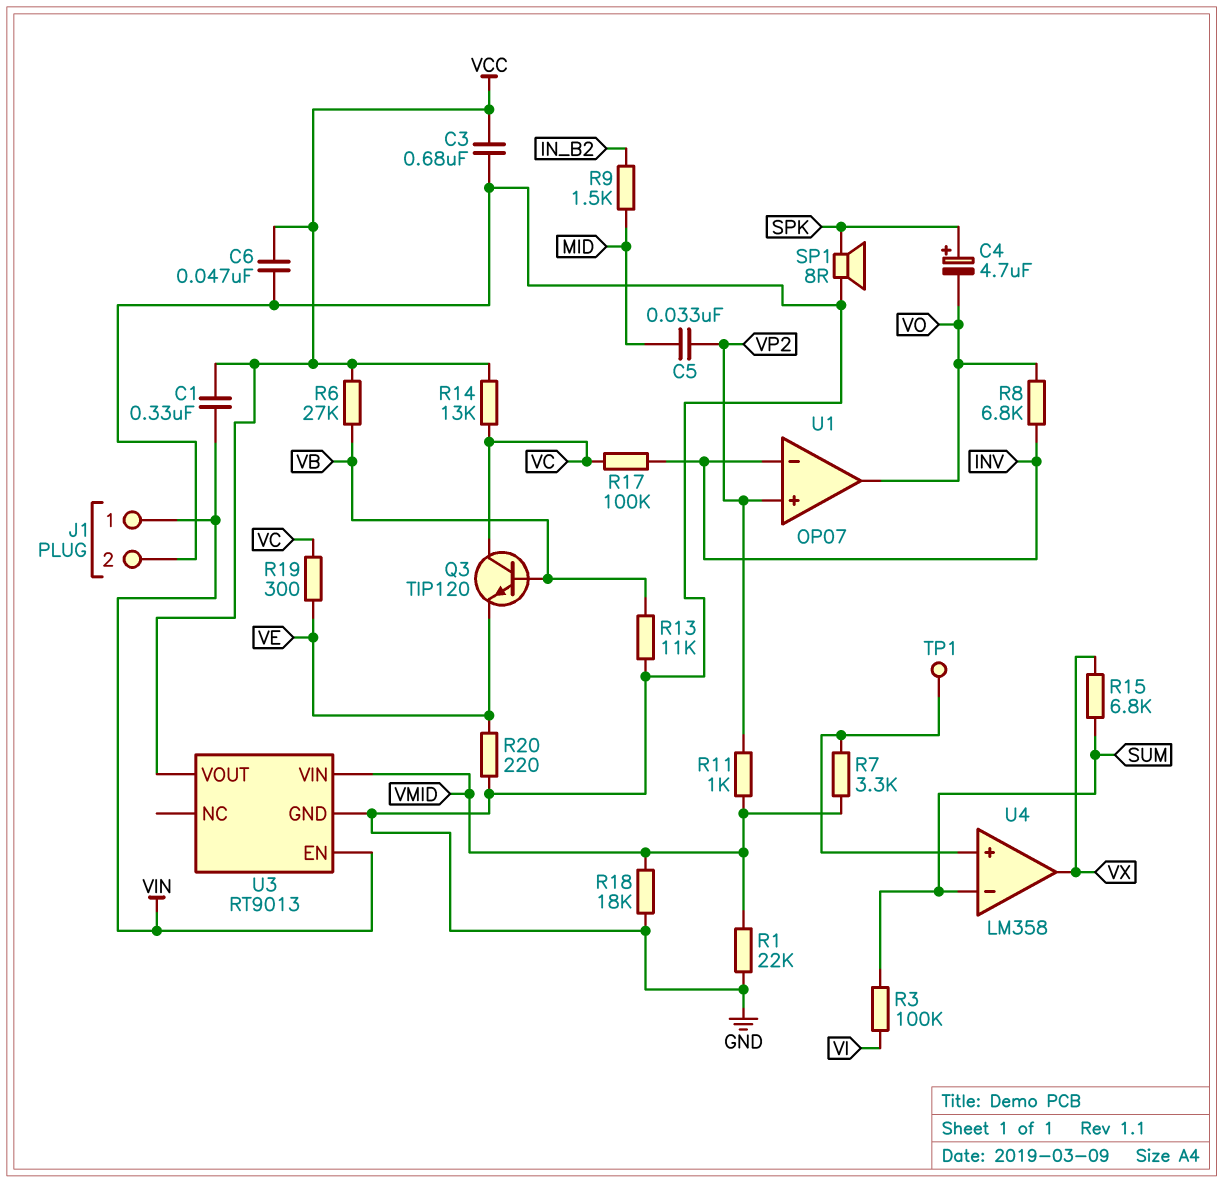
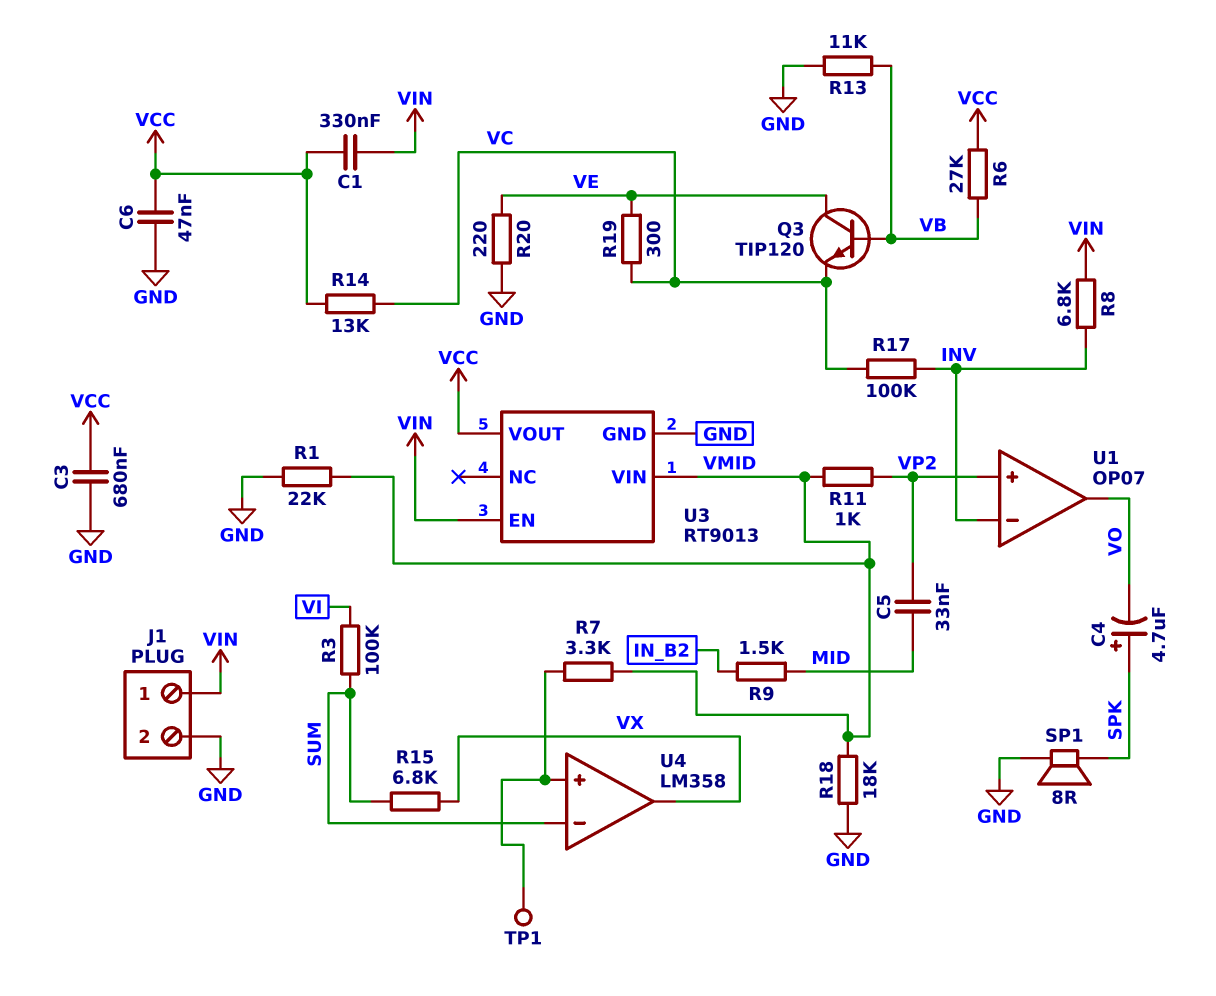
Q3: NPN TIP120 (B VB, C VC, E VE) -> NPN TIP120 (B VB, C VE, E VC)
R8: 6.8k (INV, VO) -> 6.8k (INV, VIN)

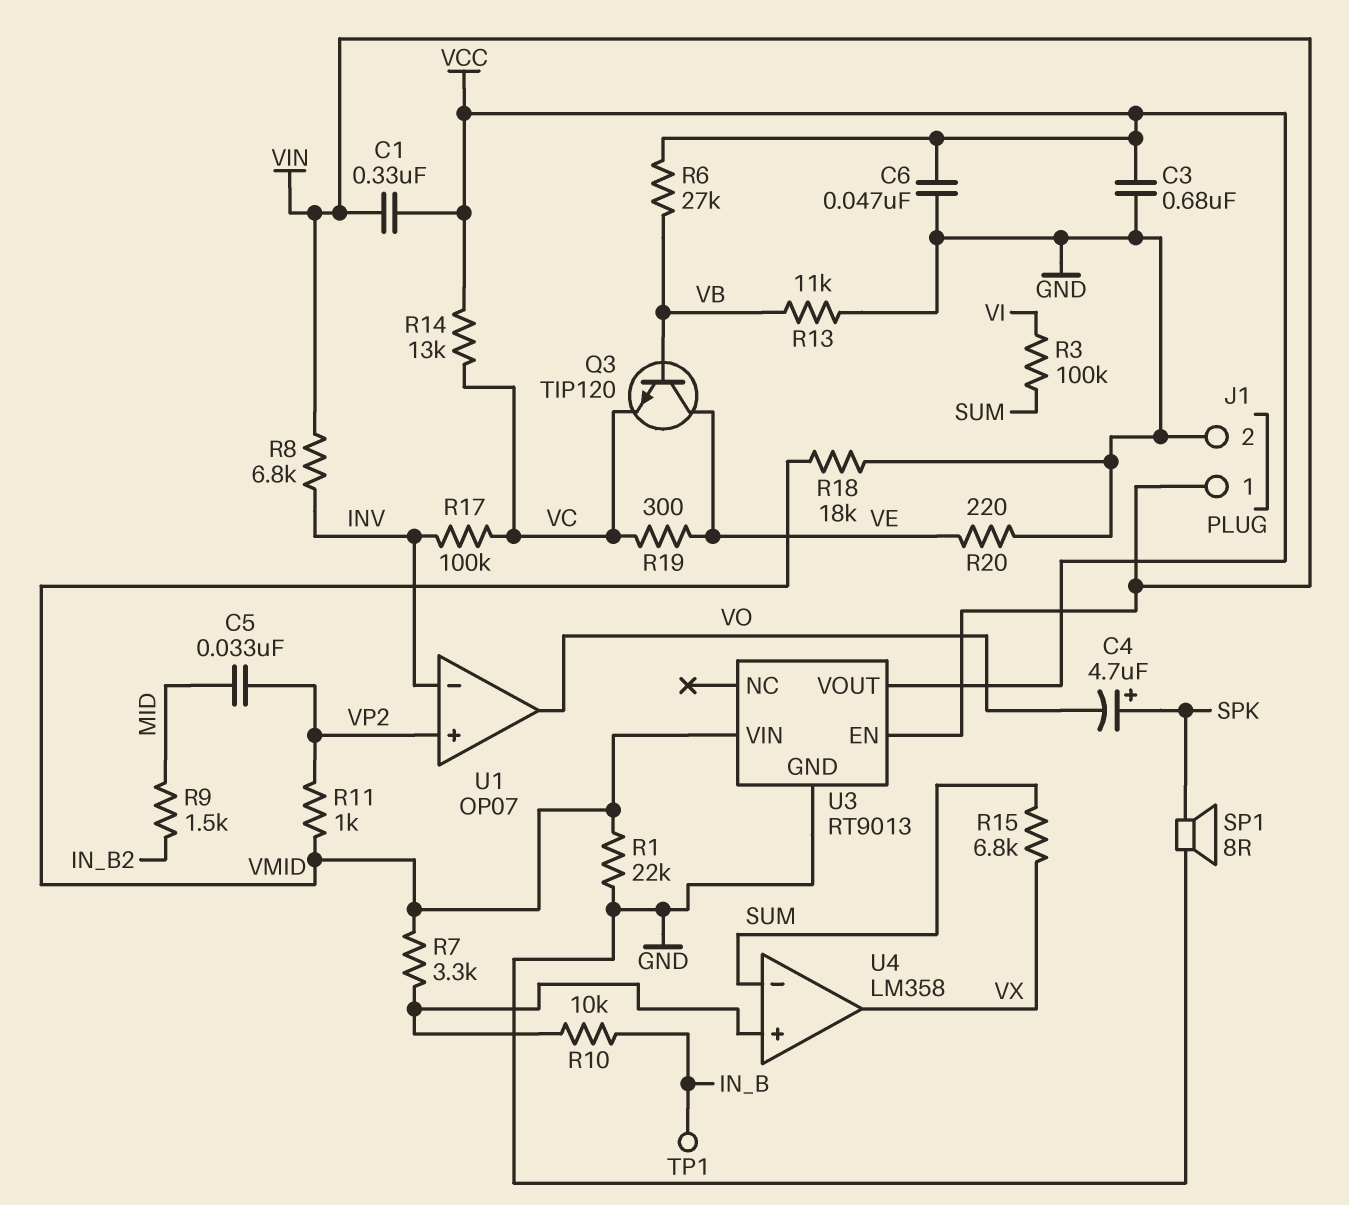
R10: none -> 10k (IN_B, U4/in+)
TP1: test point (U4/in+) -> test point (IN_B)

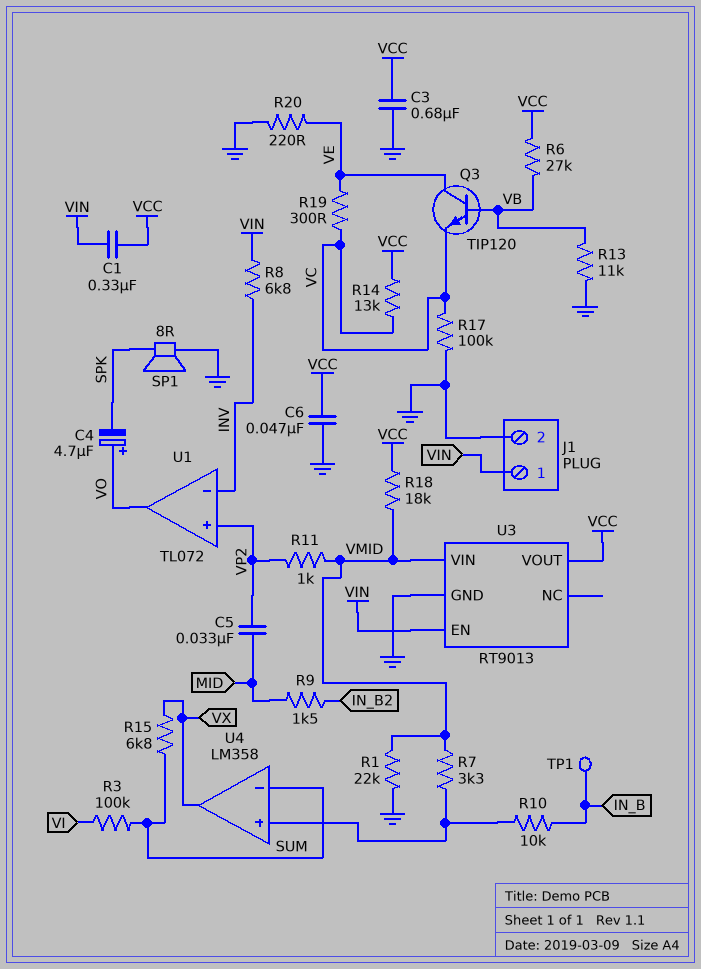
C4: 4.7uF (plus SPK, minus VO) -> 4.7uF (plus VO, minus SPK)
R17: 100k (INV, VC) -> 100k (GND, VC)
R18: 18k (GND, VMID) -> 18k (VCC, VMID)
U1: OP07 -> TL072

